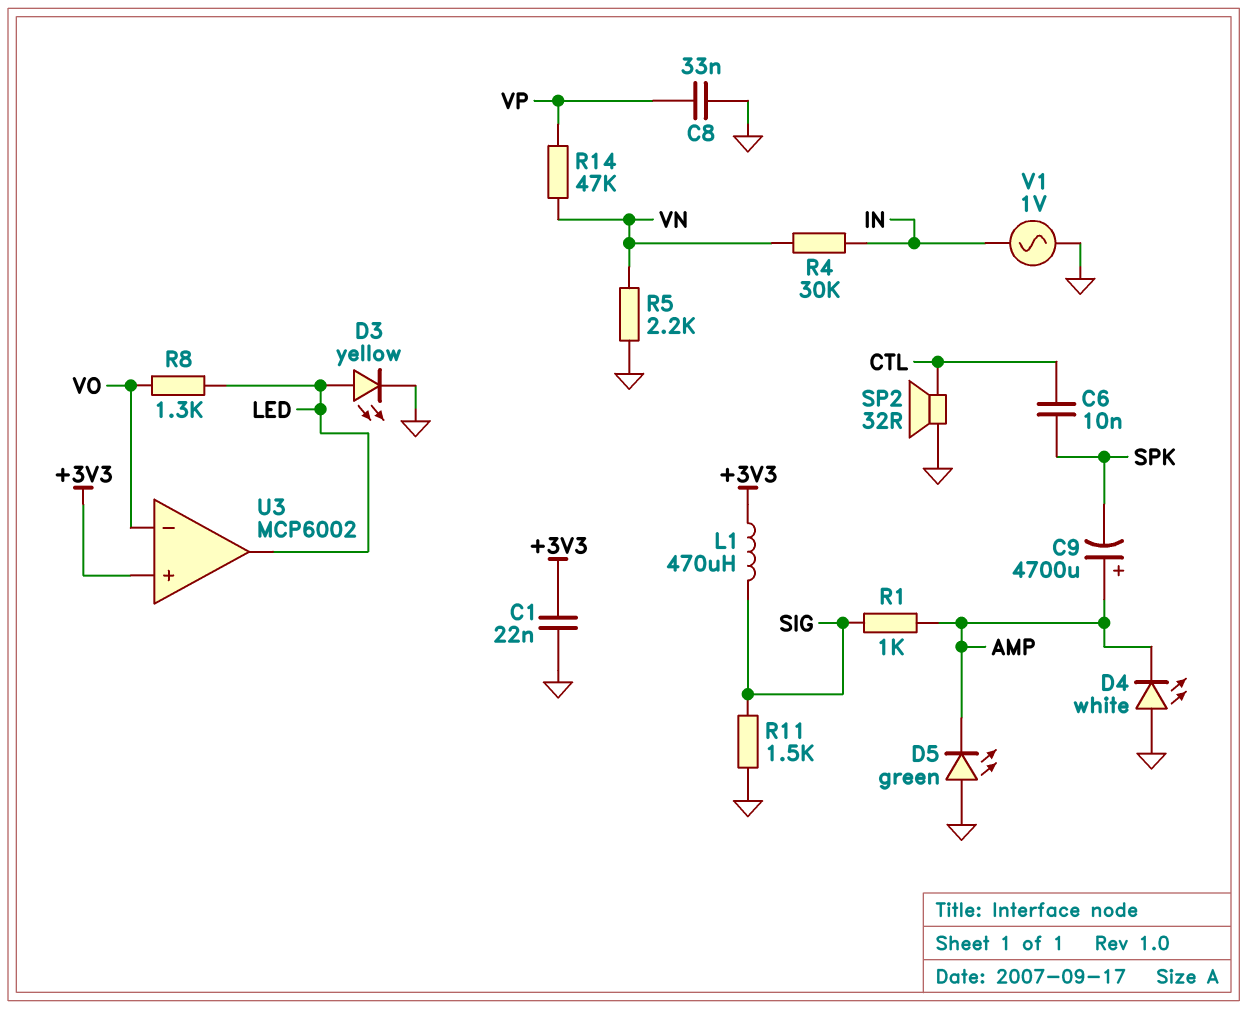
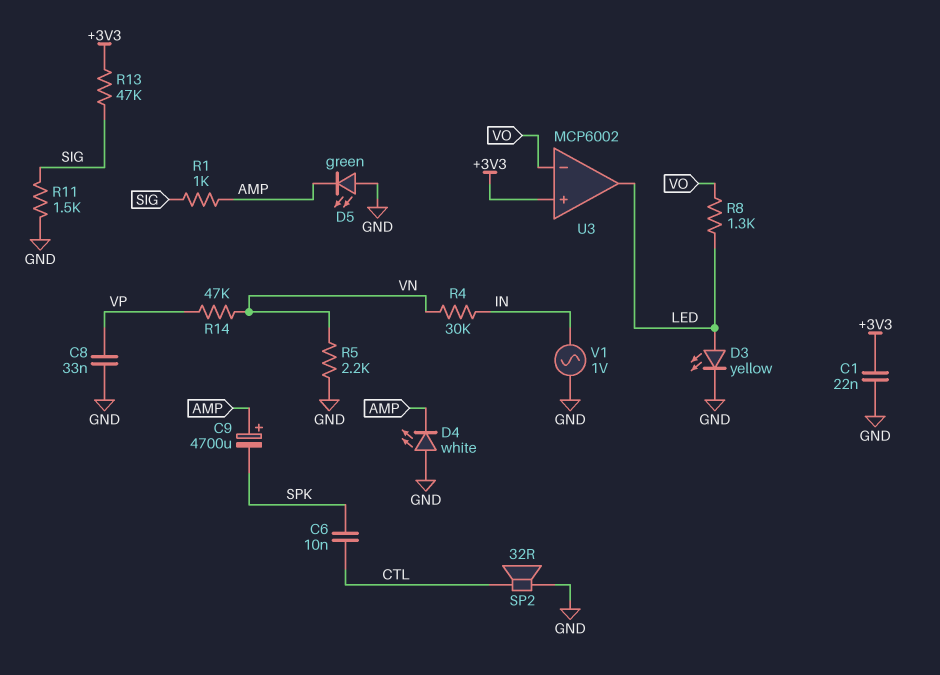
L1: 470uH (+3V3, SIG) -> none
R13: none -> 47k (+3V3, SIG)

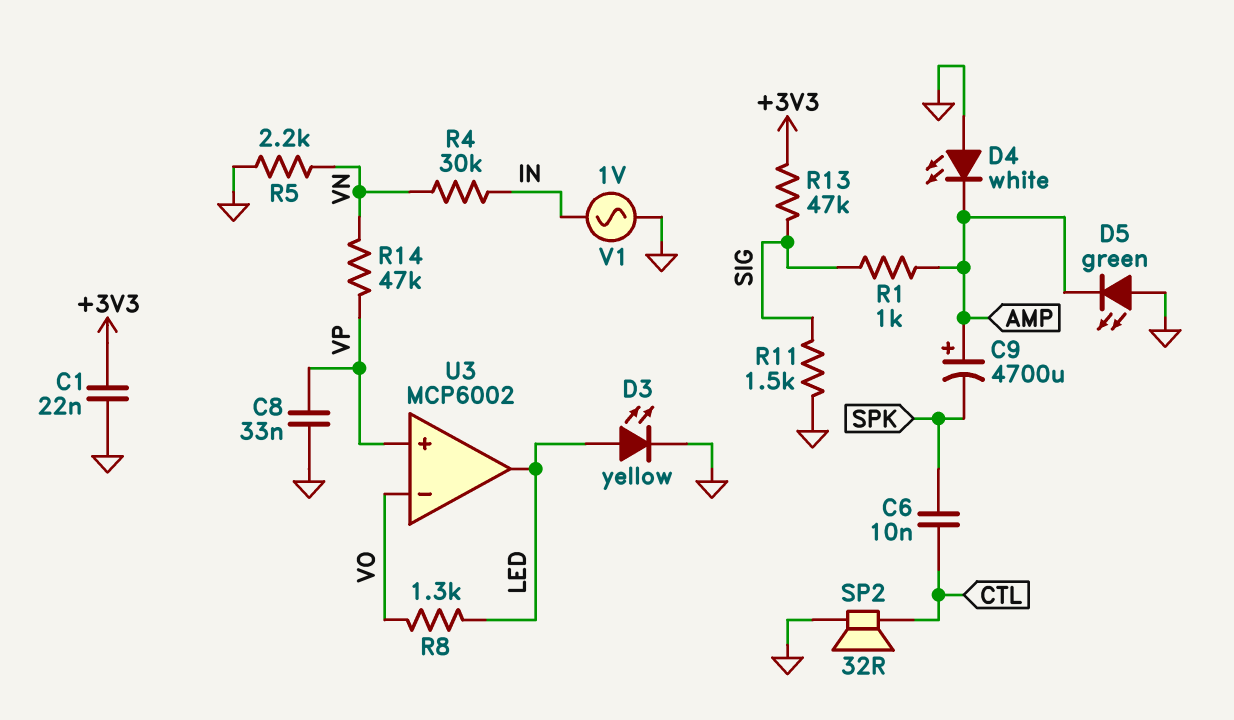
U3 pin in+: +3V3 -> VP

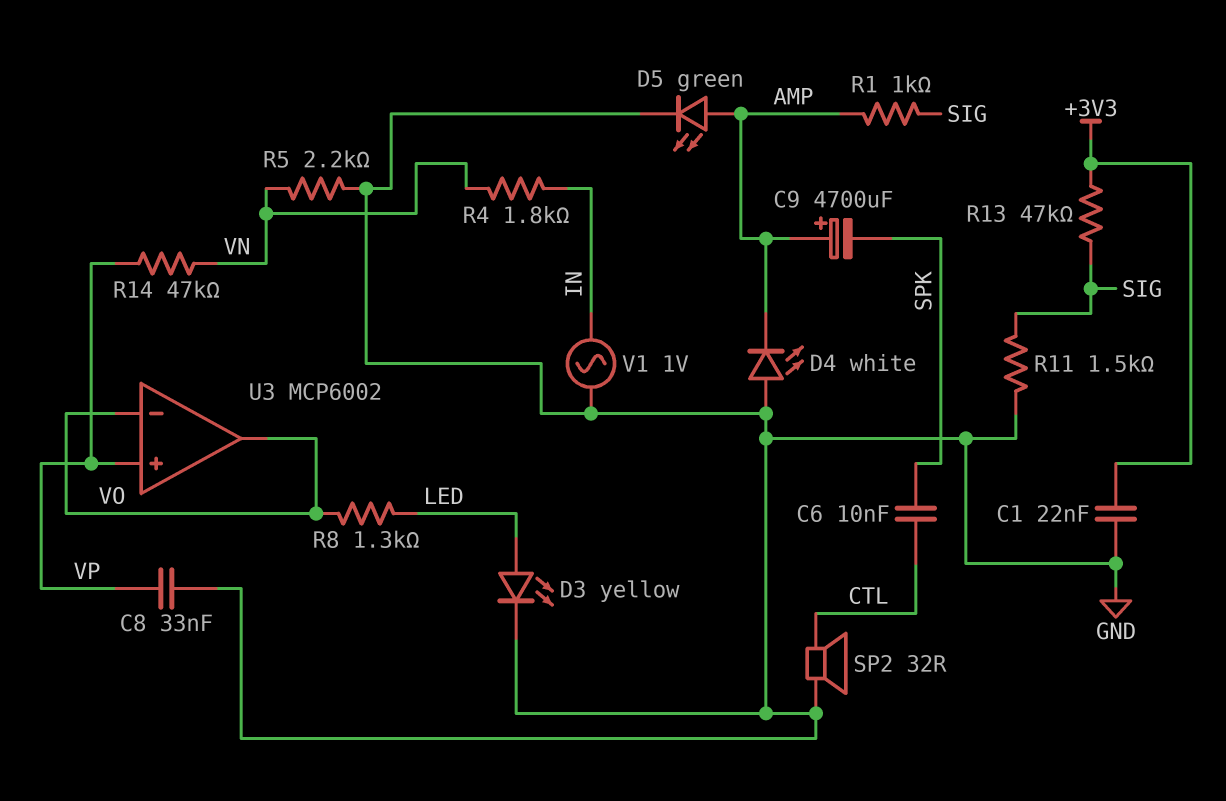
D5: LED green (A GND, K AMP) -> LED green (A AMP, K GND)
R4: 30k (IN, VN) -> 1.8k (IN, VN)
U3 pin out: LED -> VO

